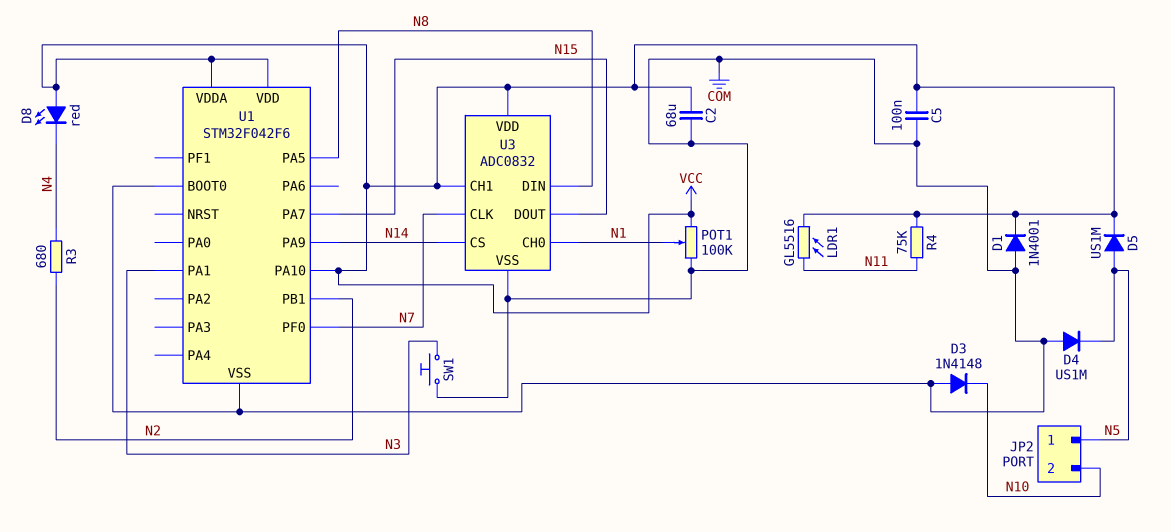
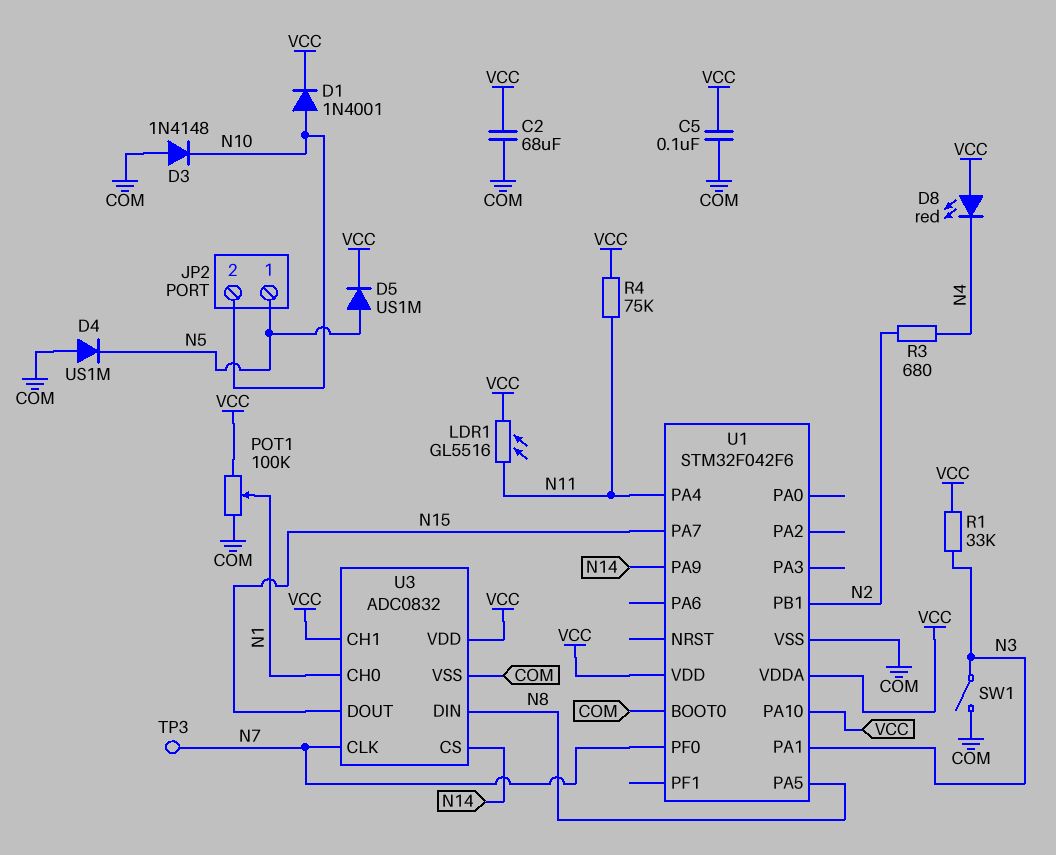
D1: diode 1N4001 (A COM, K VCC) -> diode 1N4001 (A N10, K VCC)
R1: none -> 33k (N3, VCC)
SW1: button (COM, N3) -> switch (COM, N3)
TP3: none -> test point (N7)
U1 pin PA4: none -> N11

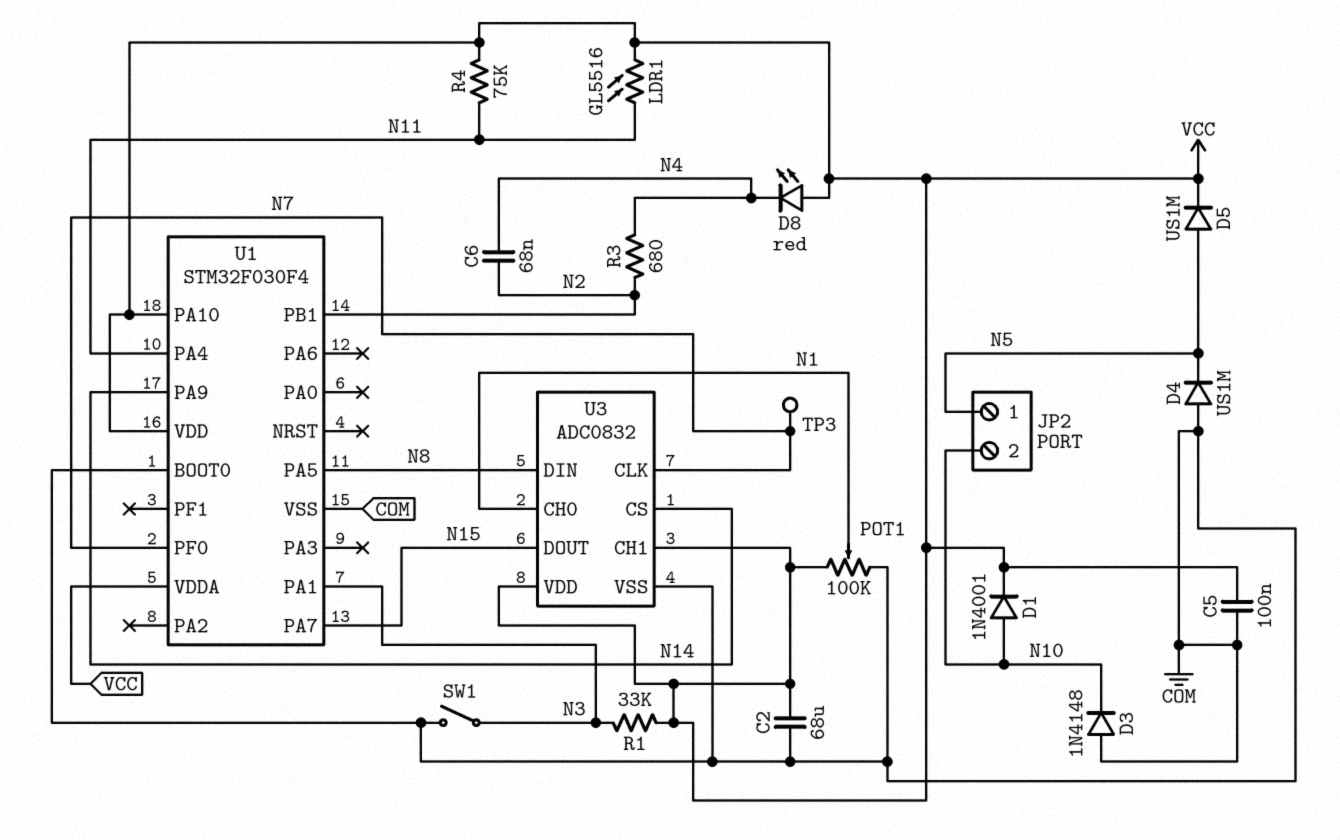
C6: none -> 68nF (N2, N4)
U1: STM32F042F6 -> STM32F030F4

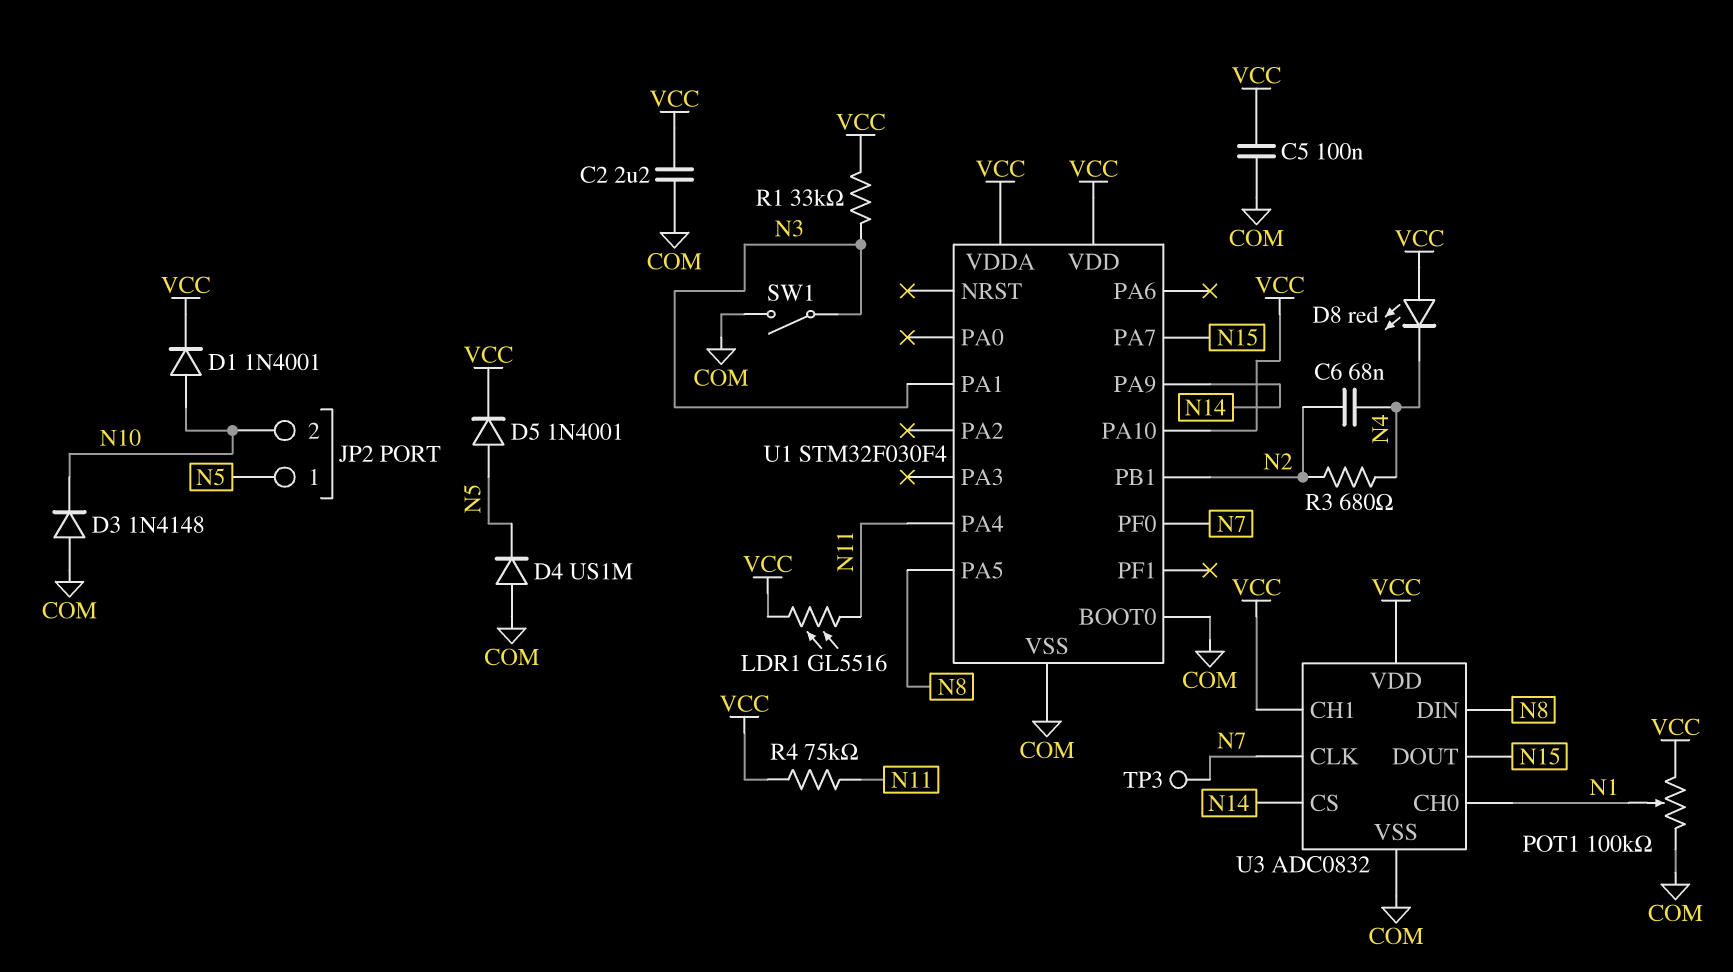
C2: 68uF (COM, VCC) -> 2.2uF (COM, VCC)
D5: diode US1M (A N5, K VCC) -> diode 1N4001 (A N5, K VCC)

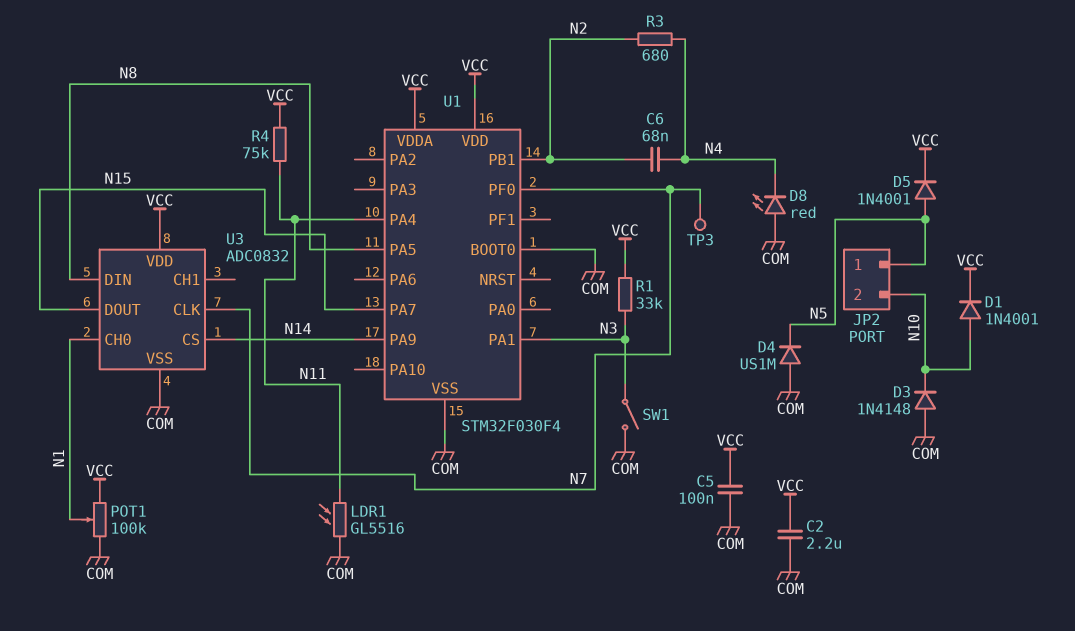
D8: LED red (A VCC, K N4) -> LED red (A COM, K N4)
LDR1: GL5516 (N11, VCC) -> GL5516 (COM, N11)
U1 pin PA10: VCC -> none
U3 pin CH1: VCC -> none

